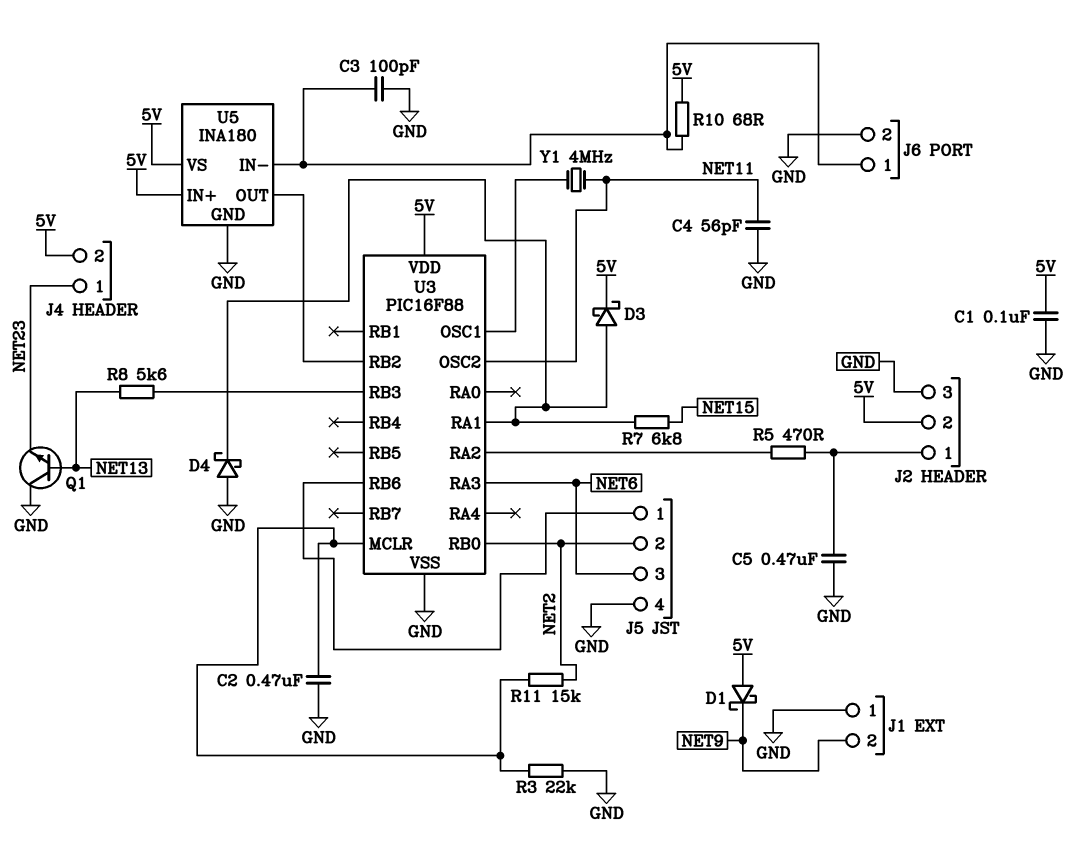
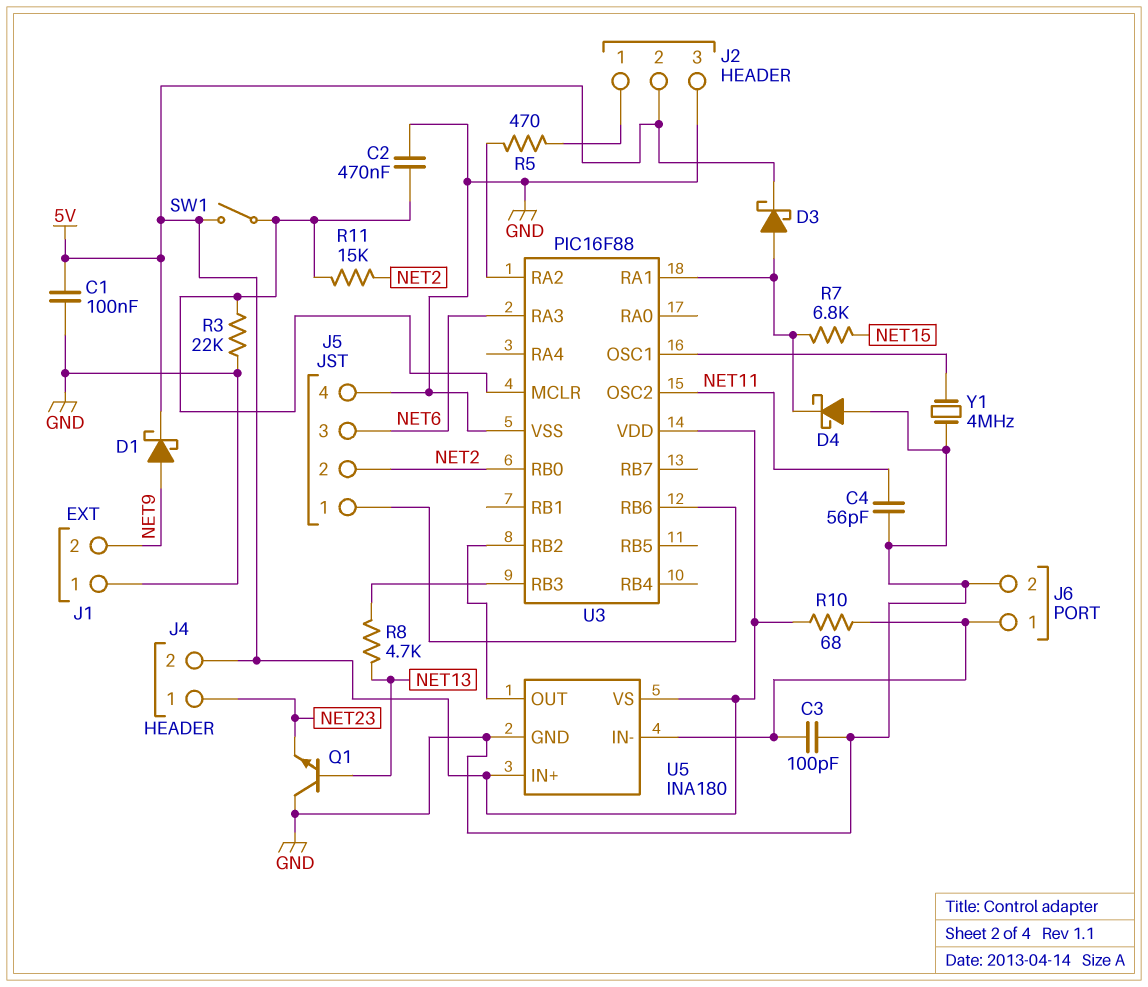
C5: 470nF (GND, J2/1) -> none
D1: schottky (A 5V, K NET9) -> schottky (A NET9, K 5V)
R8: 5.6k (NET13, U3/RB3) -> 4.7k (NET13, U3/RB3)
SW1: none -> switch (5V, U3/MCLR)
Y1: 4MHz (NET11, U3/OSC1) -> 4MHz (GND, U3/OSC1)

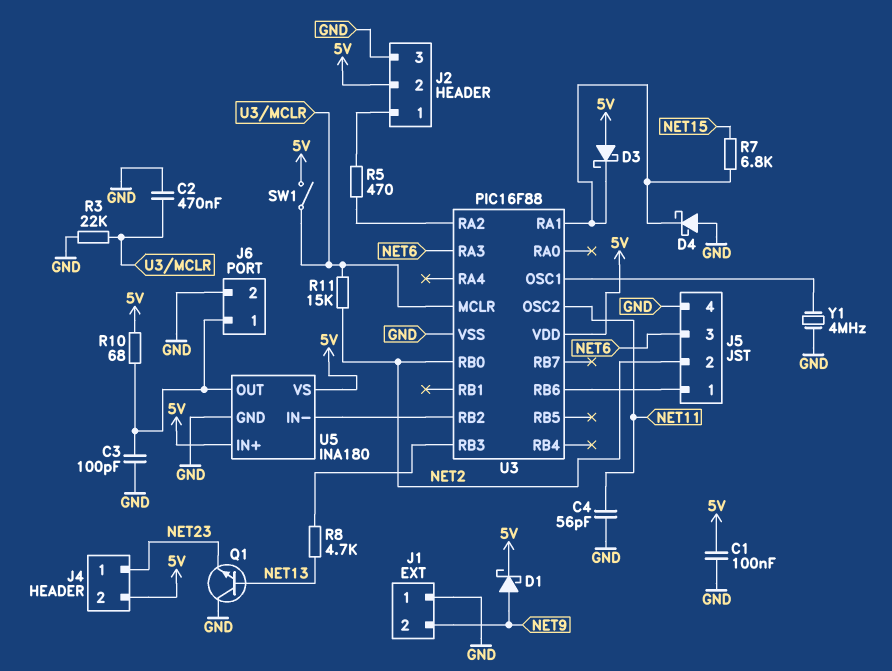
D3: schottky (A U3/RA1, K 5V) -> schottky (A 5V, K U3/RA1)
U5 pin IN-: J6/1 -> U3/RB2
U5 pin OUT: U3/RB2 -> J6/1

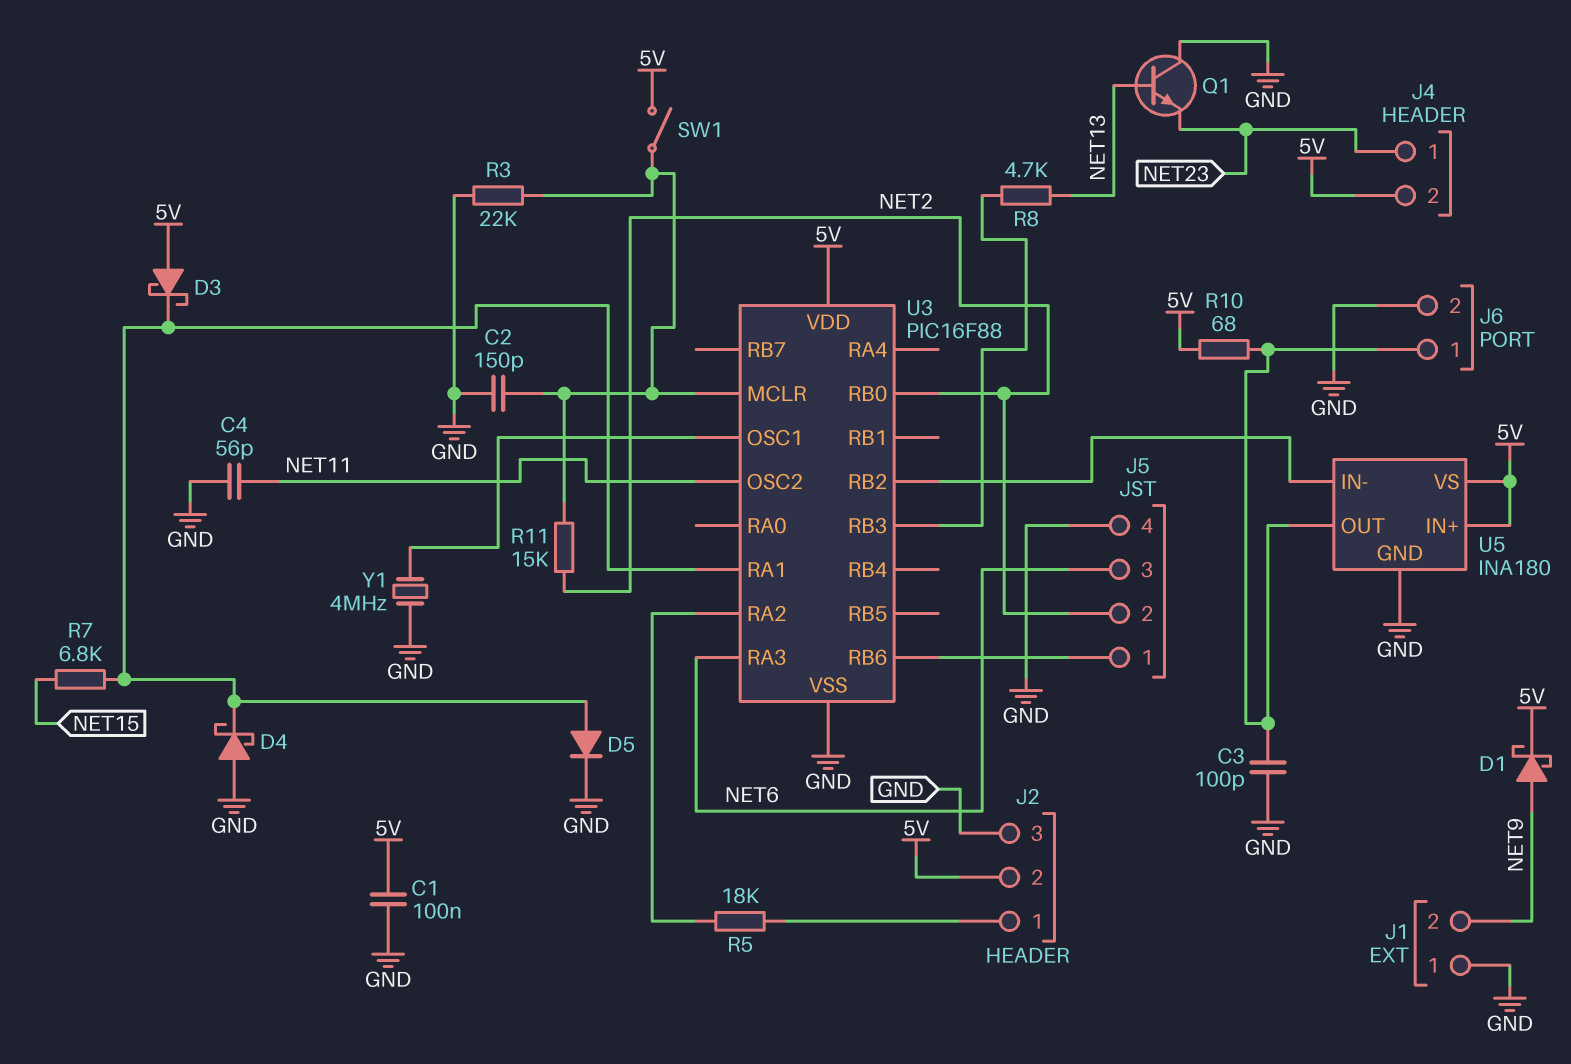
C2: 470nF (GND, U3/MCLR) -> 150pF (GND, U3/MCLR)
D5: none -> diode (A U3/RA1, K GND)
R5: 470 (J2/1, U3/RA2) -> 18k (J2/1, U3/RA2)

